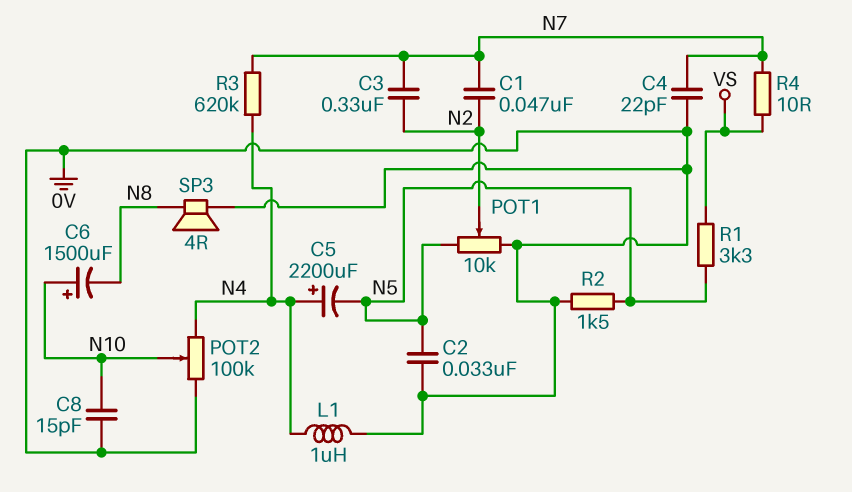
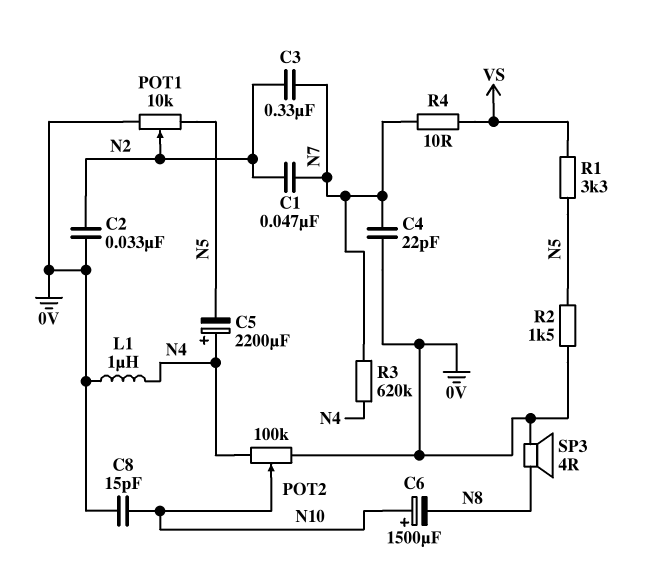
C2: 33nF (0V, N5) -> 33nF (0V, N2)

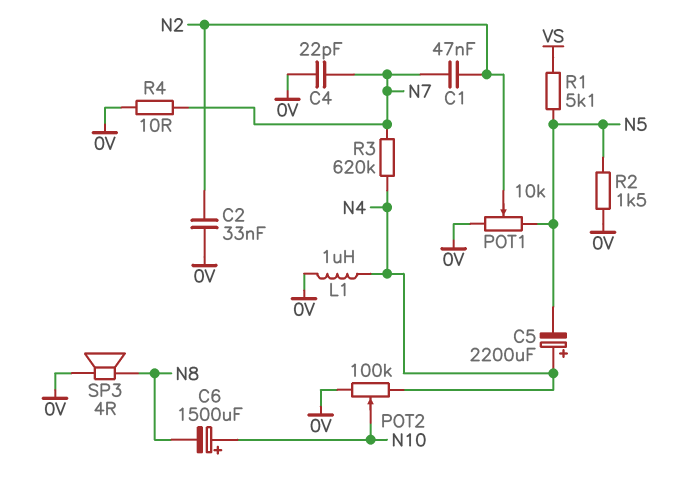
C3: 330nF (N2, N7) -> none
C8: 15pF (0V, N10) -> none
R1: 3.3k (N5, VS) -> 5.1k (N5, VS)
R4: 10 (N7, VS) -> 10 (0V, N7)

